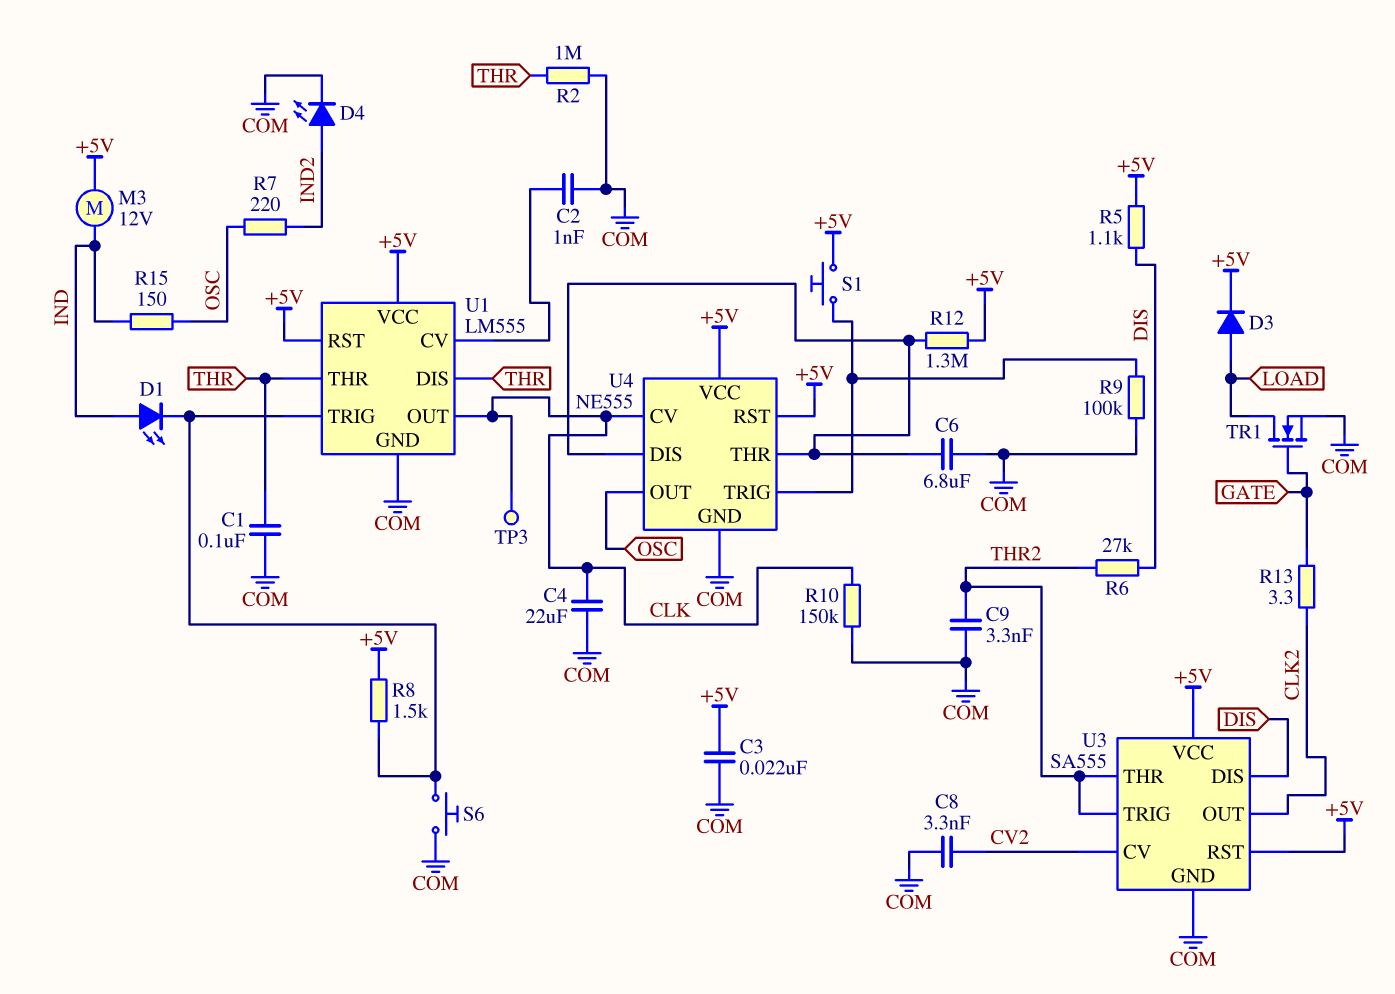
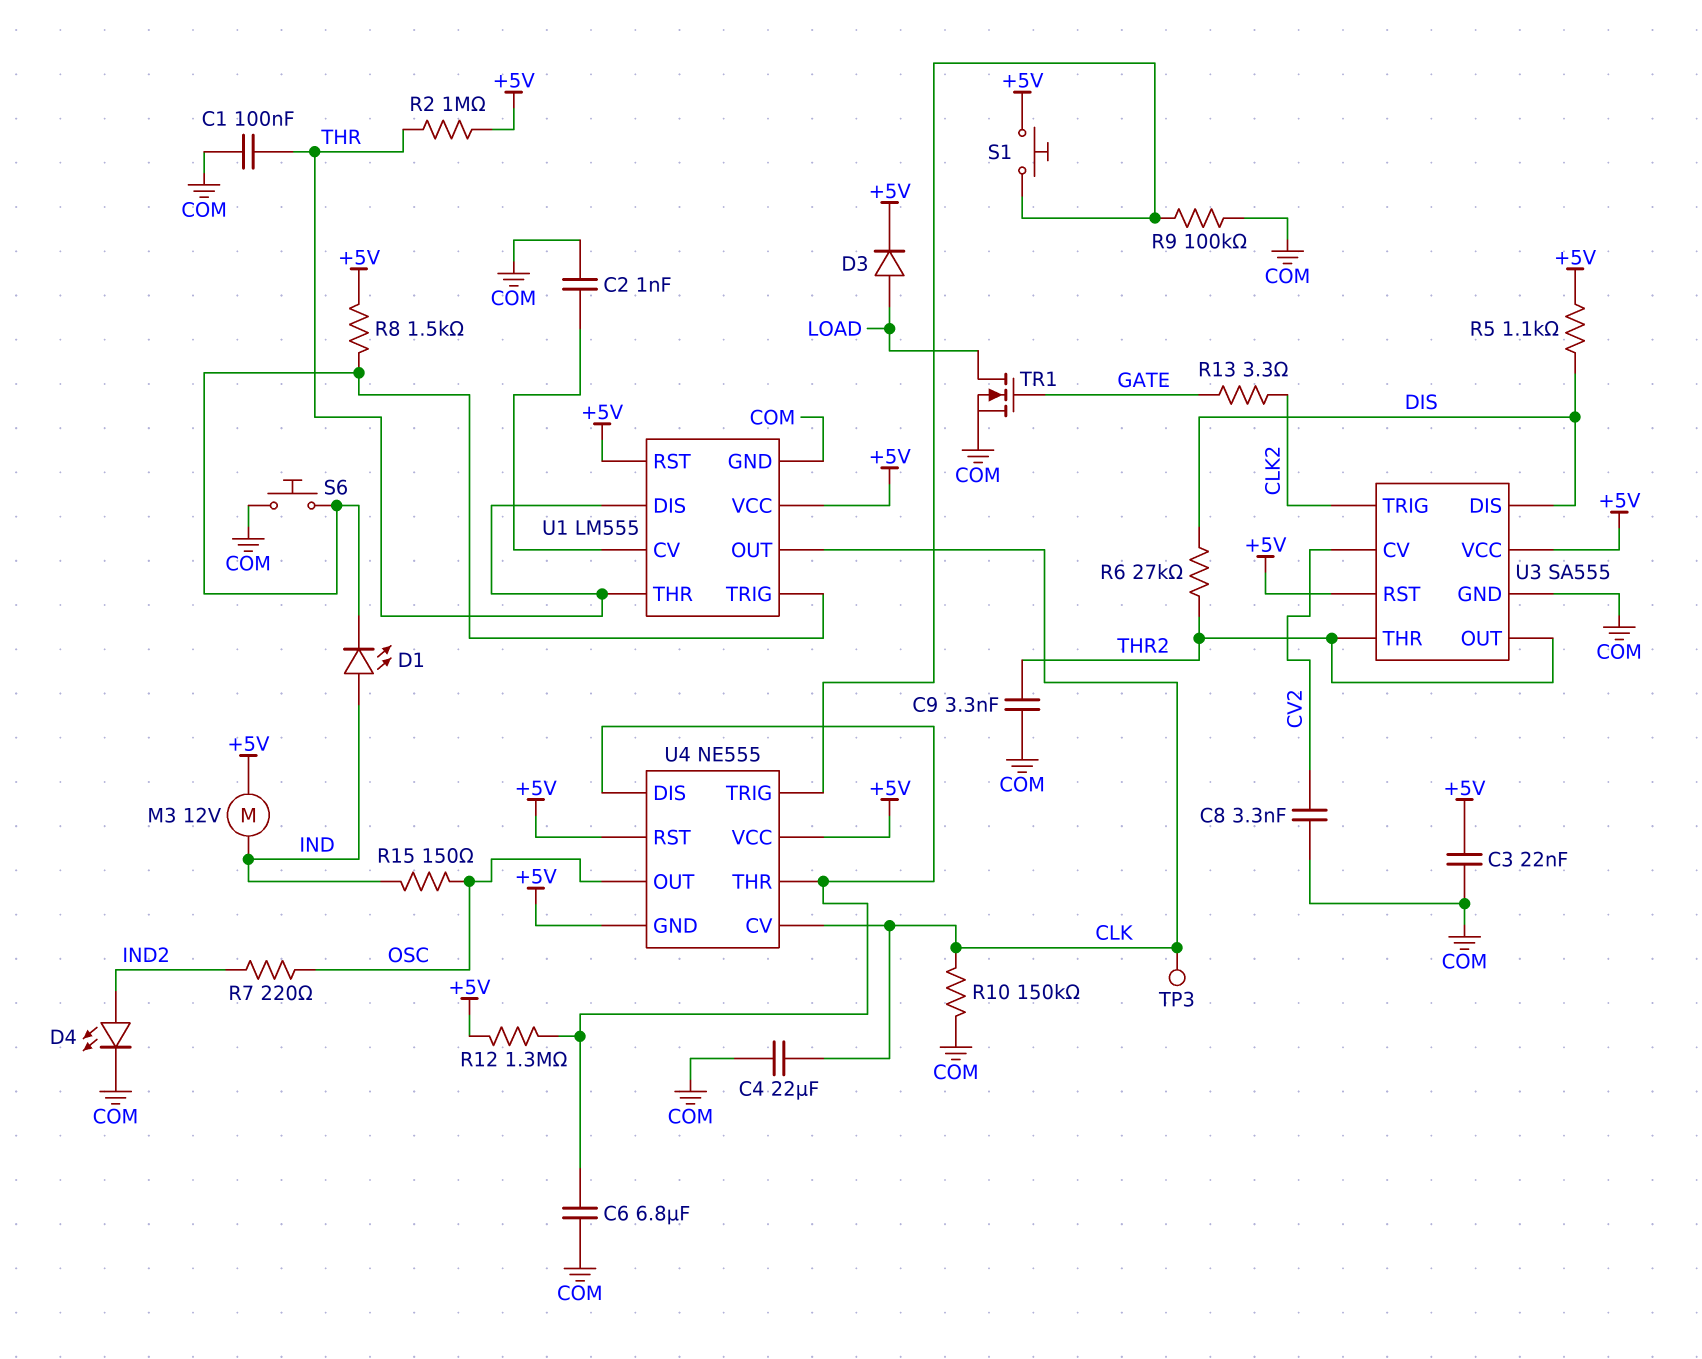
R2: 1M (COM, THR) -> 1M (+5V, THR)
U3 pin OUT: CLK2 -> THR2
U3 pin TRIG: THR2 -> CLK2
U4 pin GND: COM -> +5V

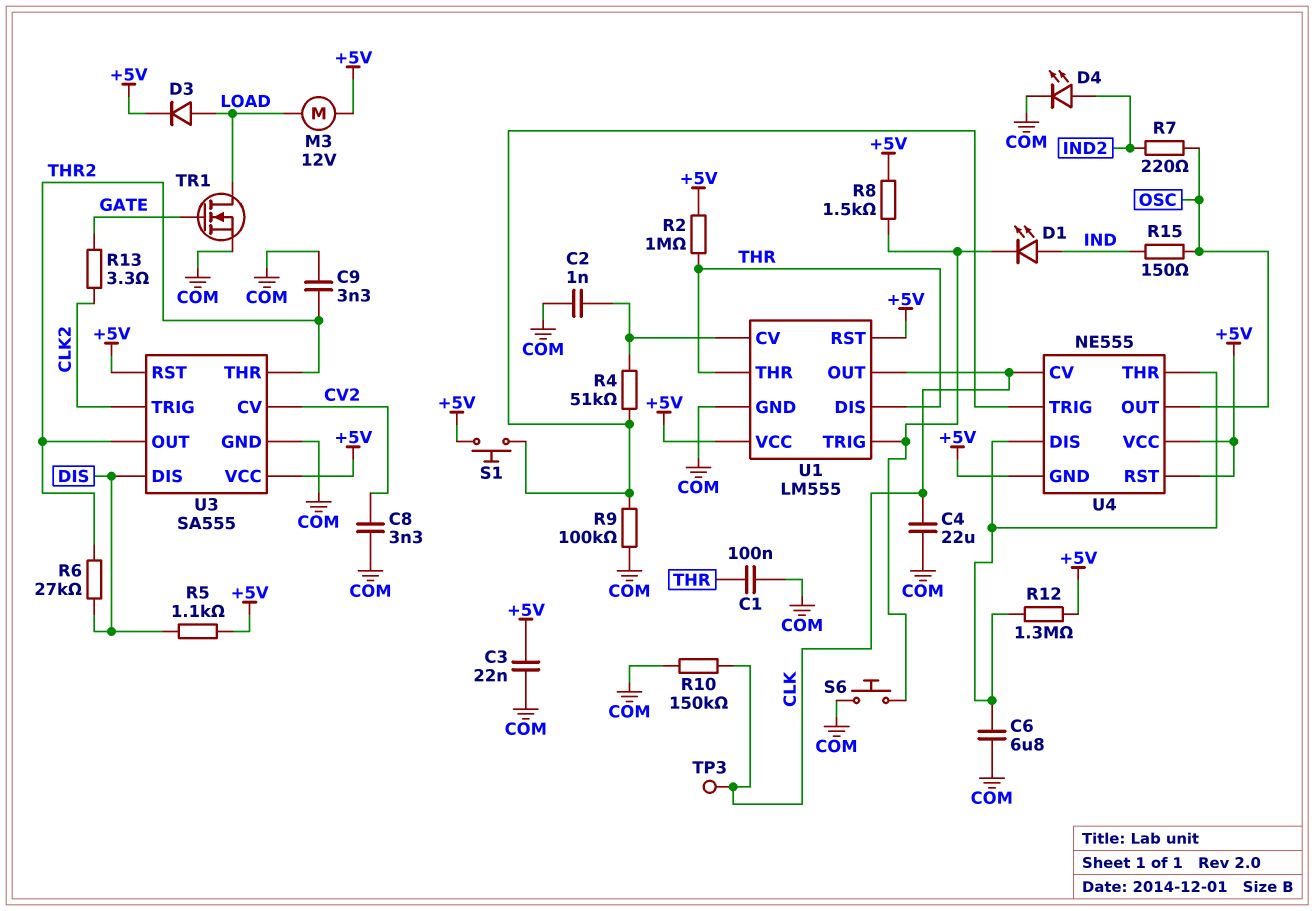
M3: motor 12V (+5V, IND) -> motor 12V (+5V, LOAD)
R4: none -> 51k (U1/CV, U4/TRIG)

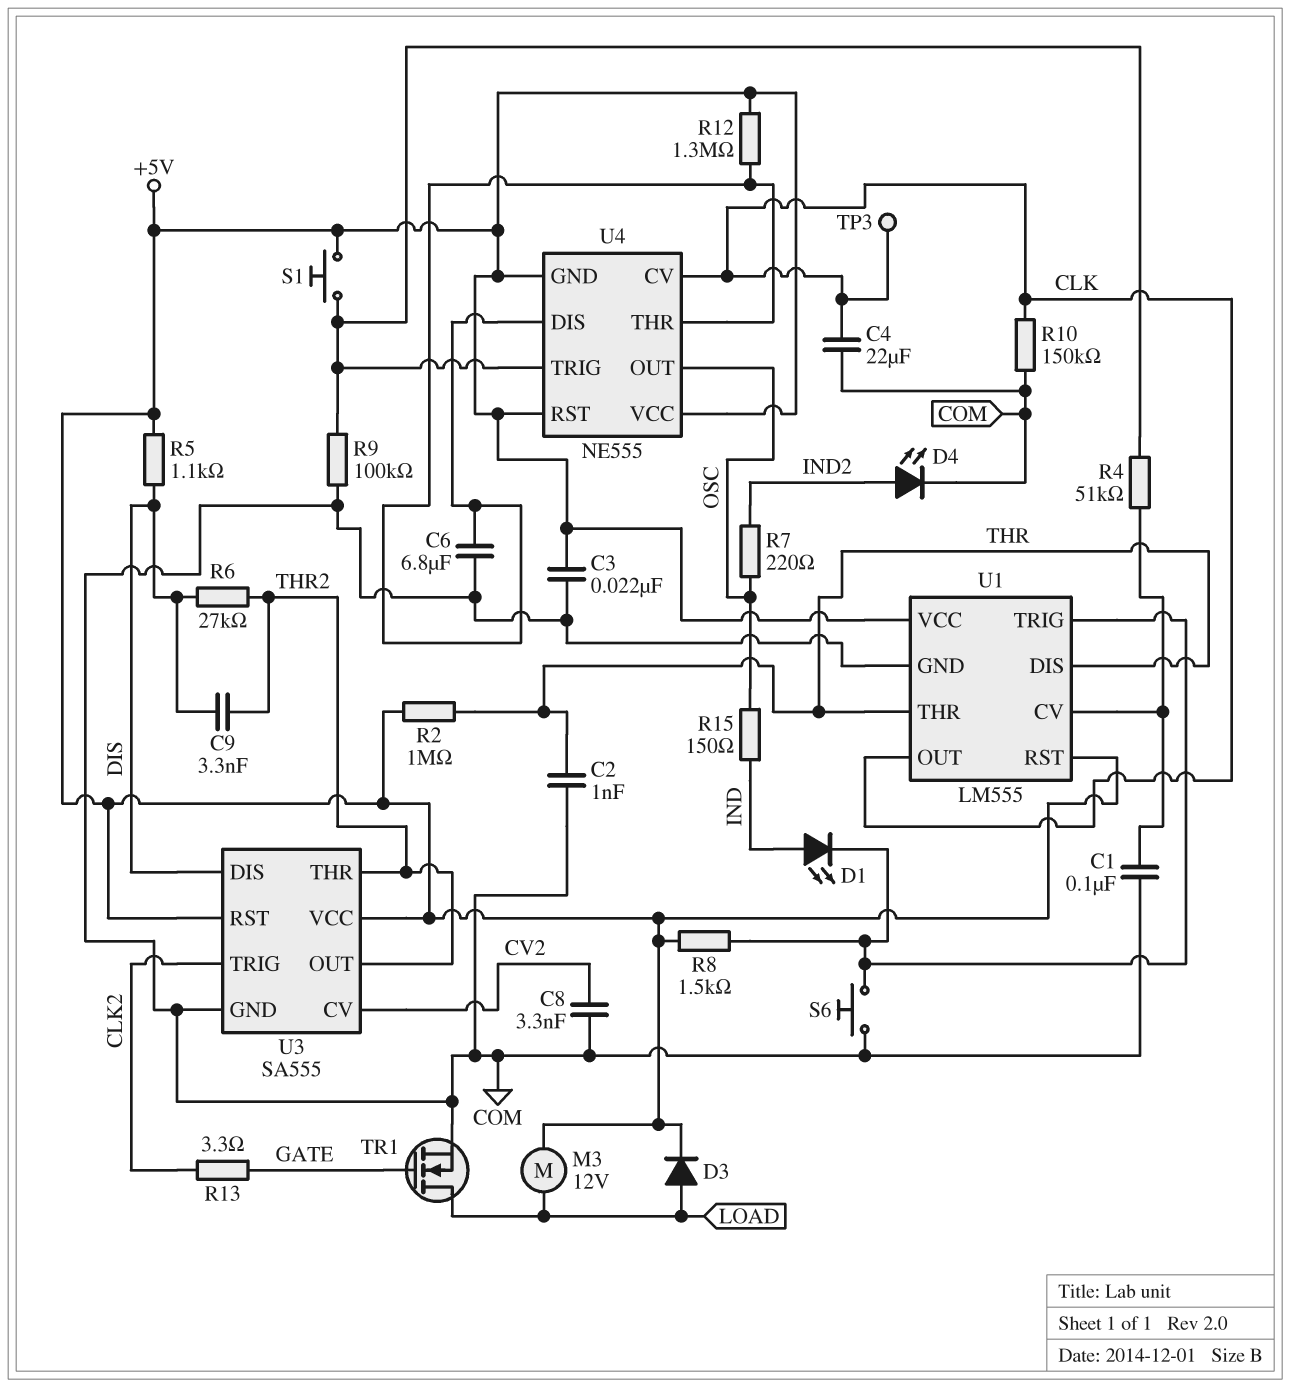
C1: 100nF (COM, THR) -> 100nF (COM, U1/CV)
C2: 1nF (COM, U1/CV) -> 1nF (COM, THR)
C9: 3.3nF (COM, THR2) -> 3.3nF (DIS, THR2)

